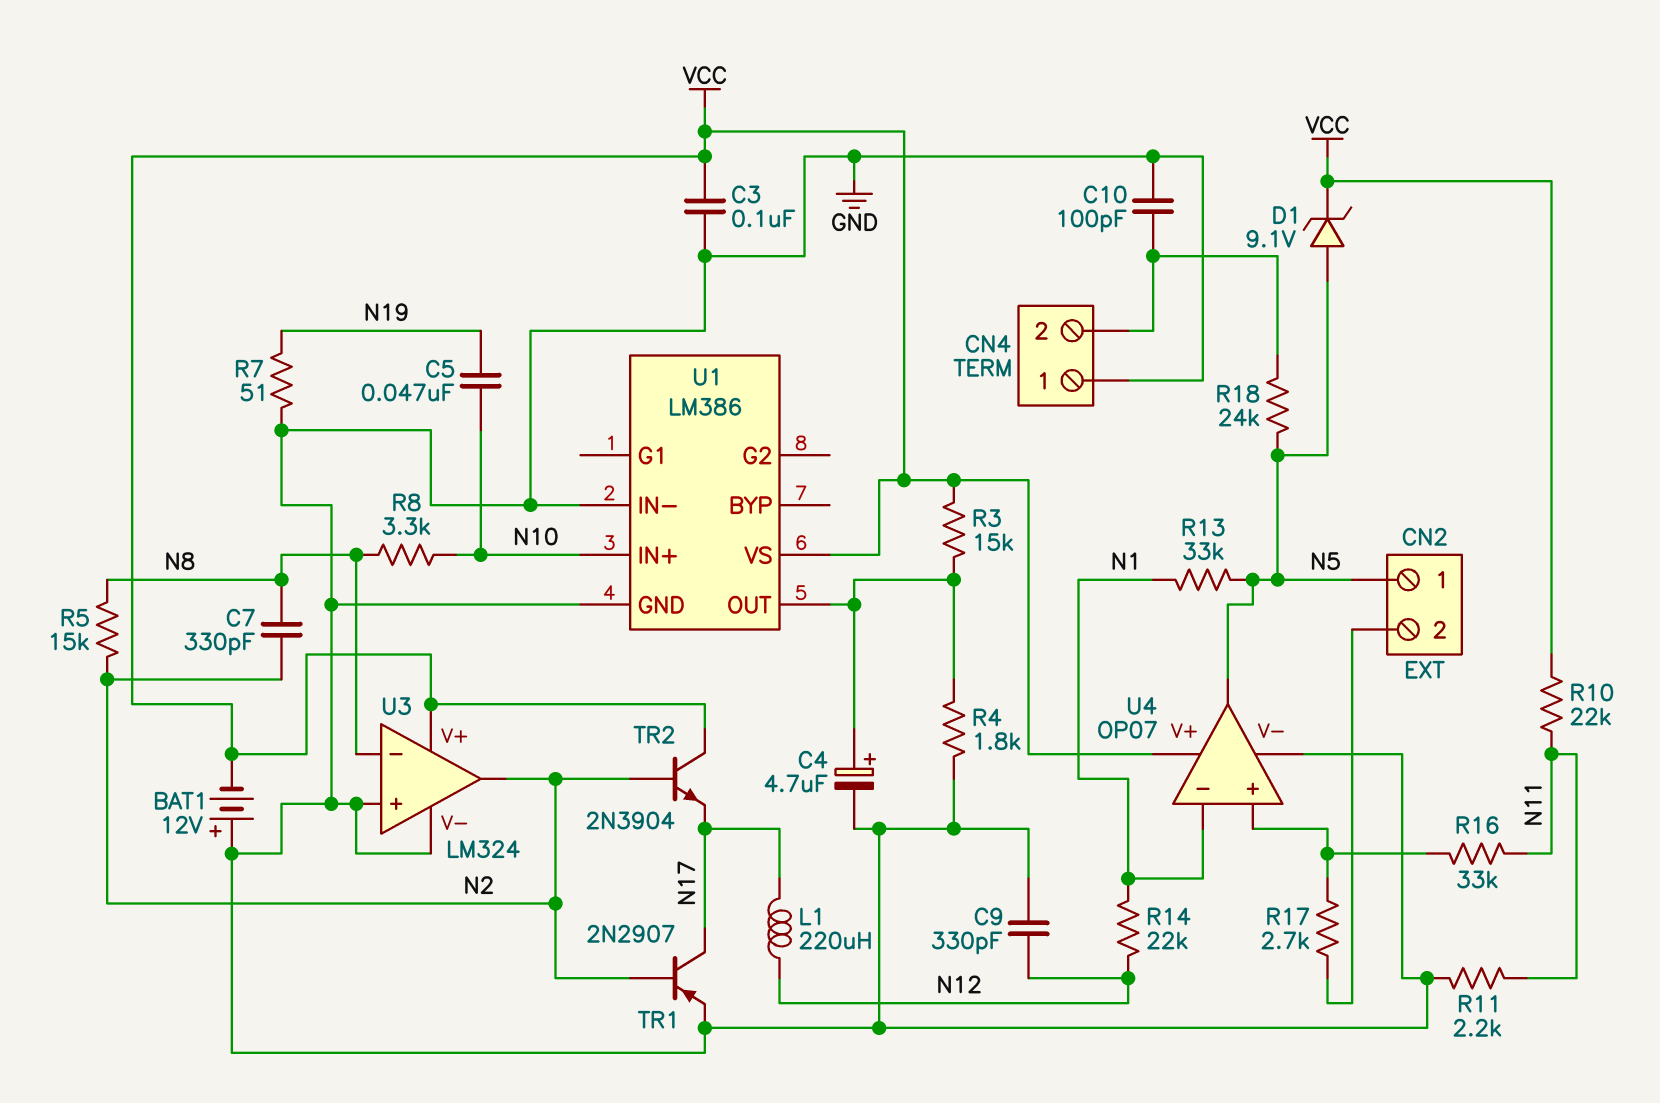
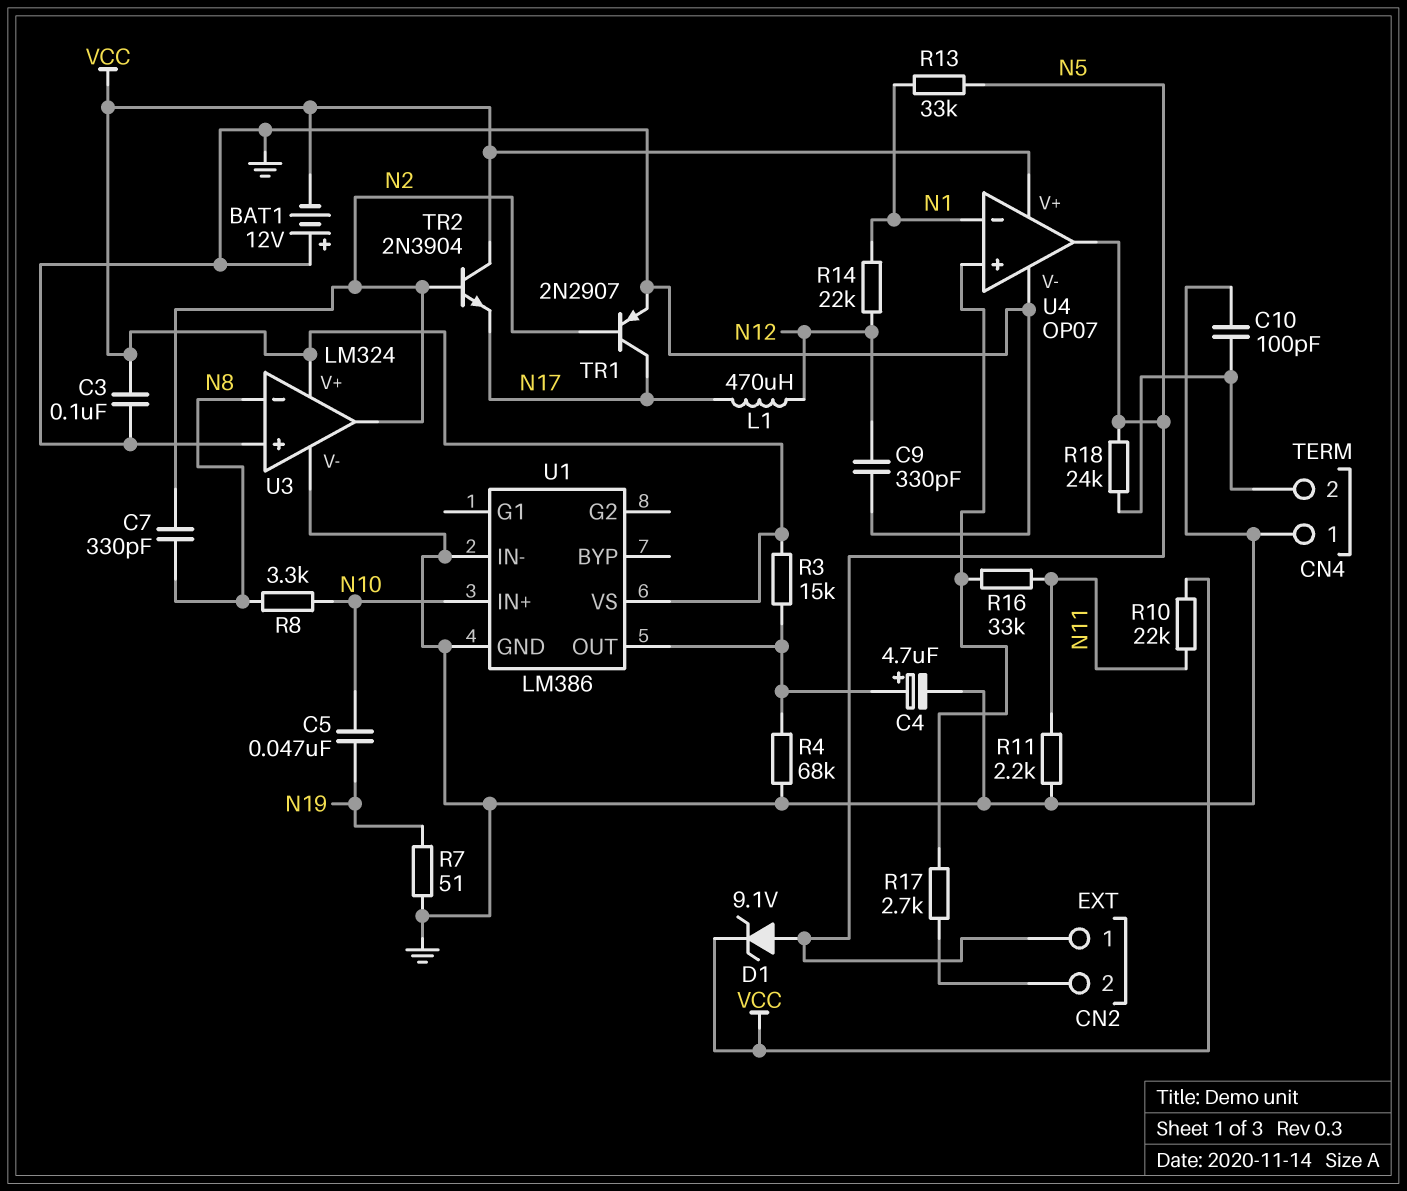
L1: 220uH (N12, N17) -> 470uH (N12, N17)
R4: 1.8k (GND, U1/OUT) -> 68k (GND, U1/OUT)
R5: 15k (N2, N8) -> none

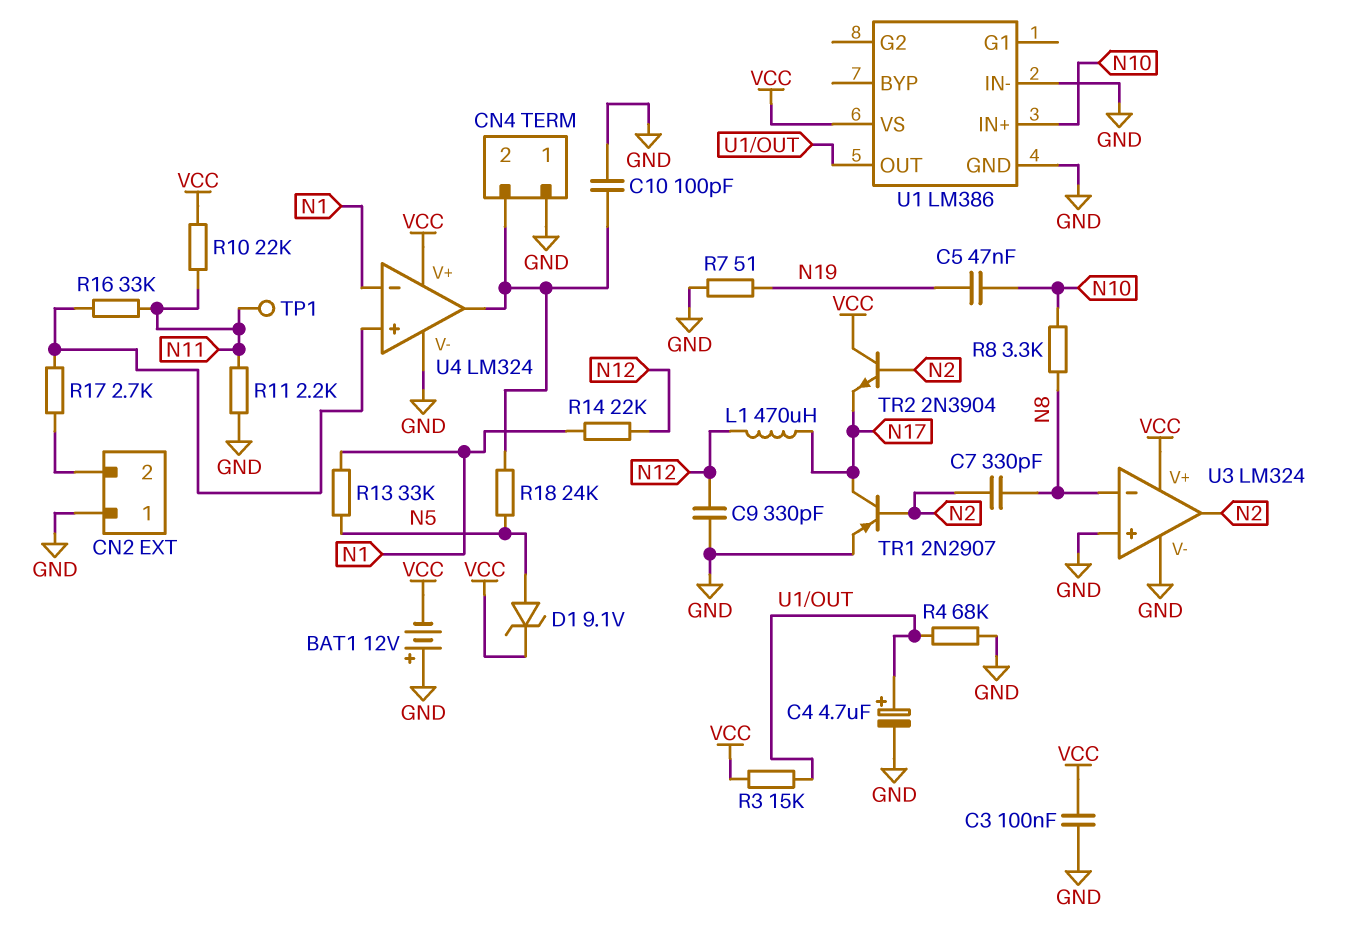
CN2 pin 1: N5 -> GND
TP1: none -> test point (N11)
U4: OP07 -> LM324
U4 pin out: N5 -> CN4/2

